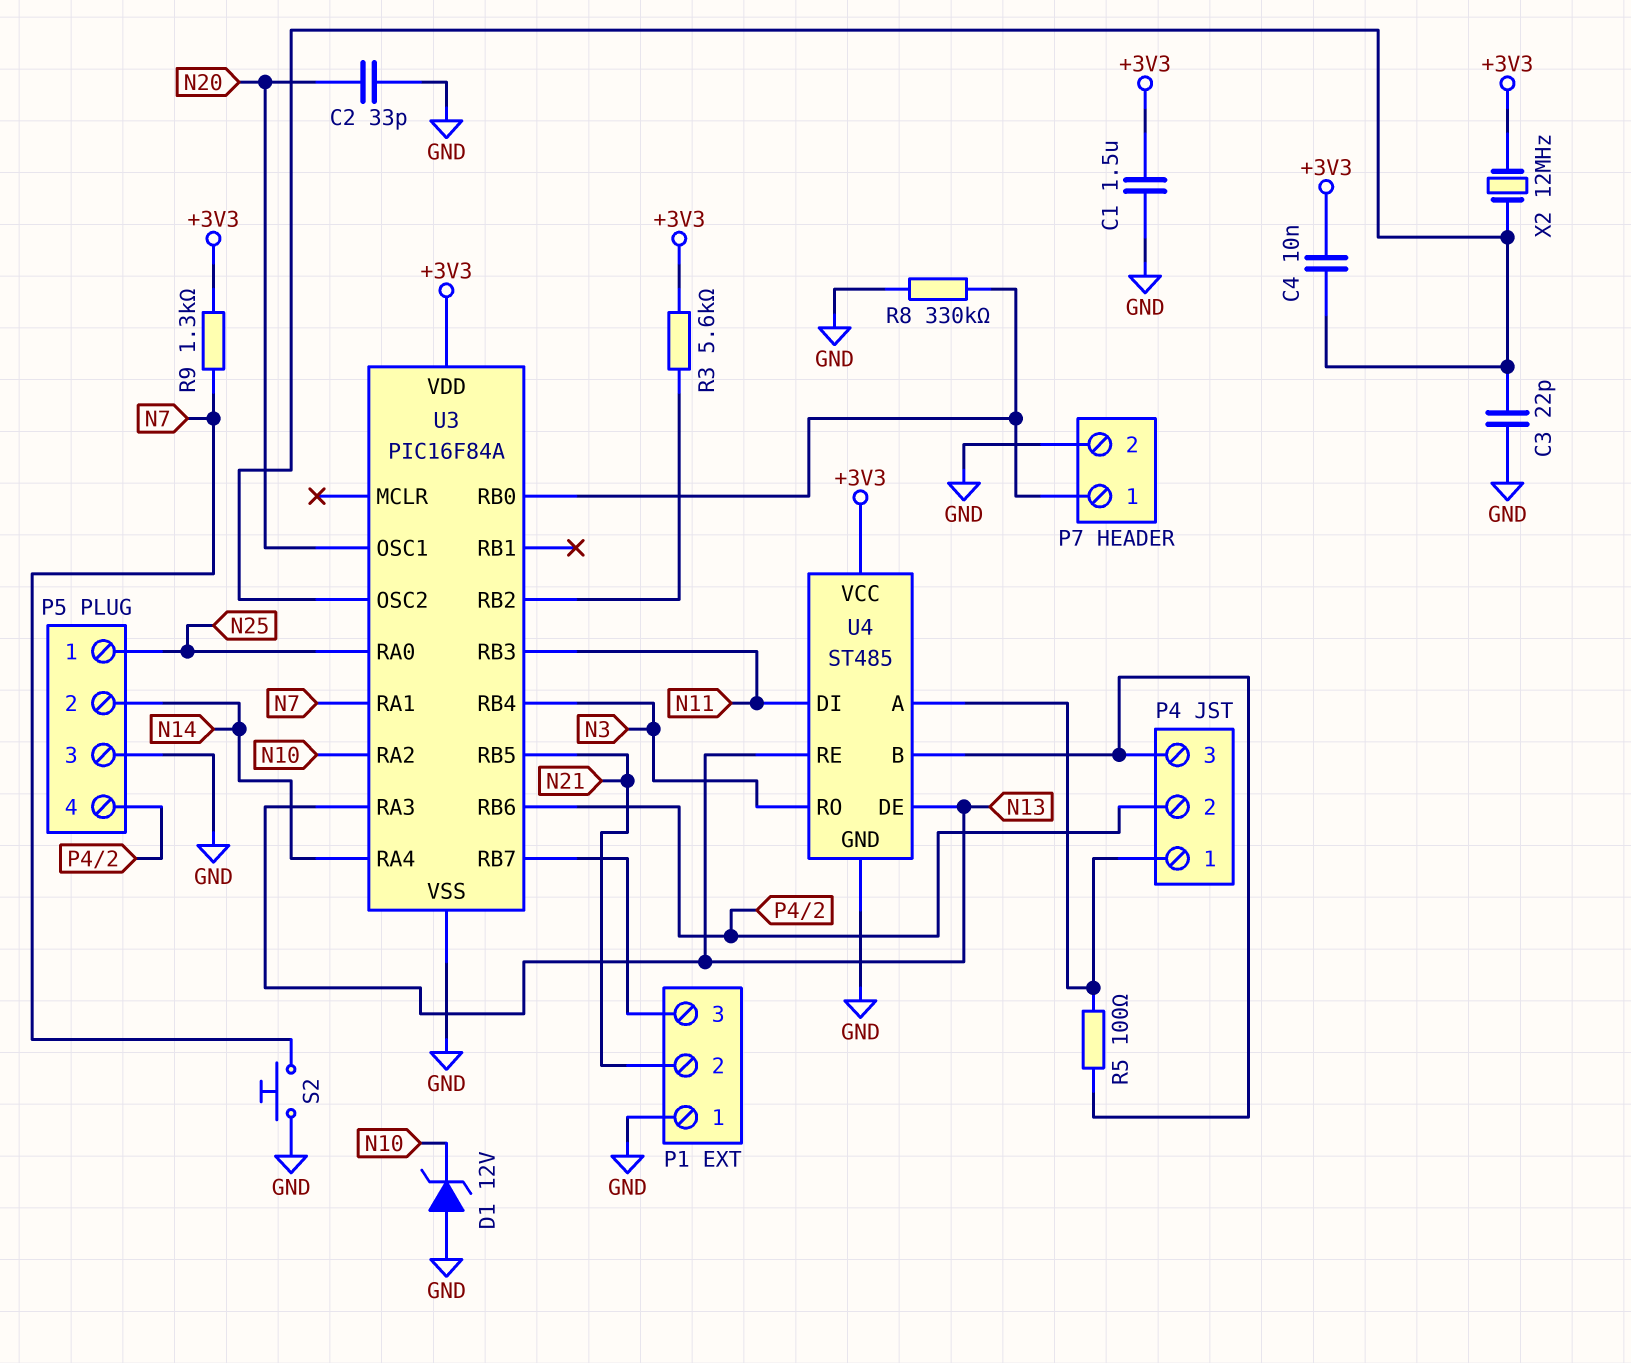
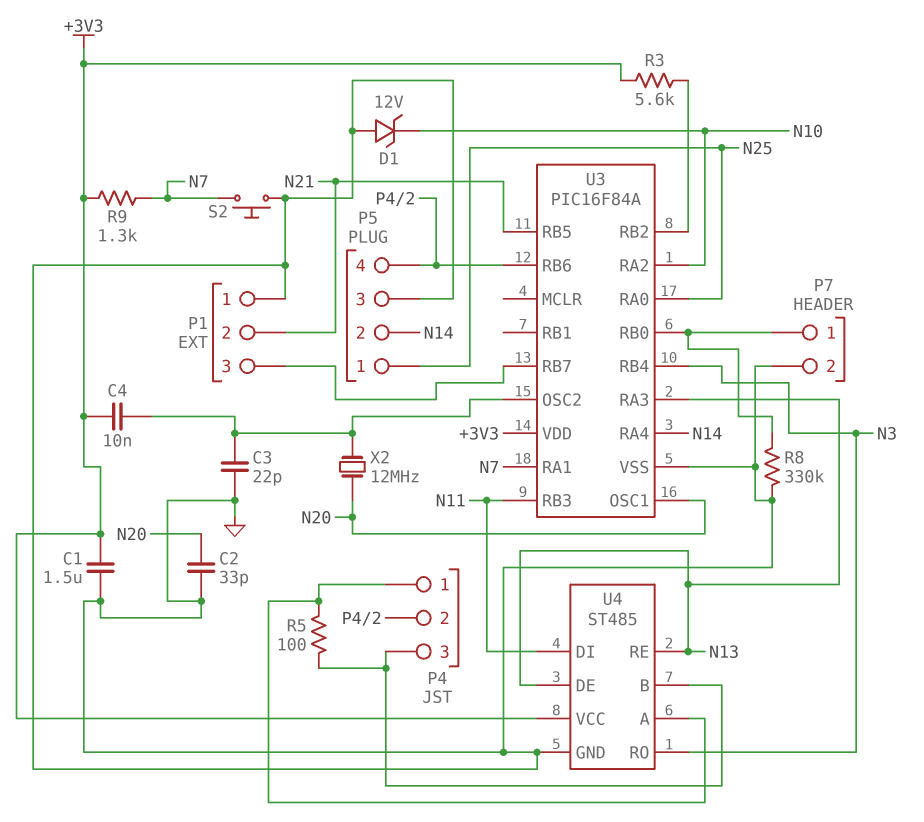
X2: 12MHz (+3V3, U3/OSC2) -> 12MHz (N20, U3/OSC2)

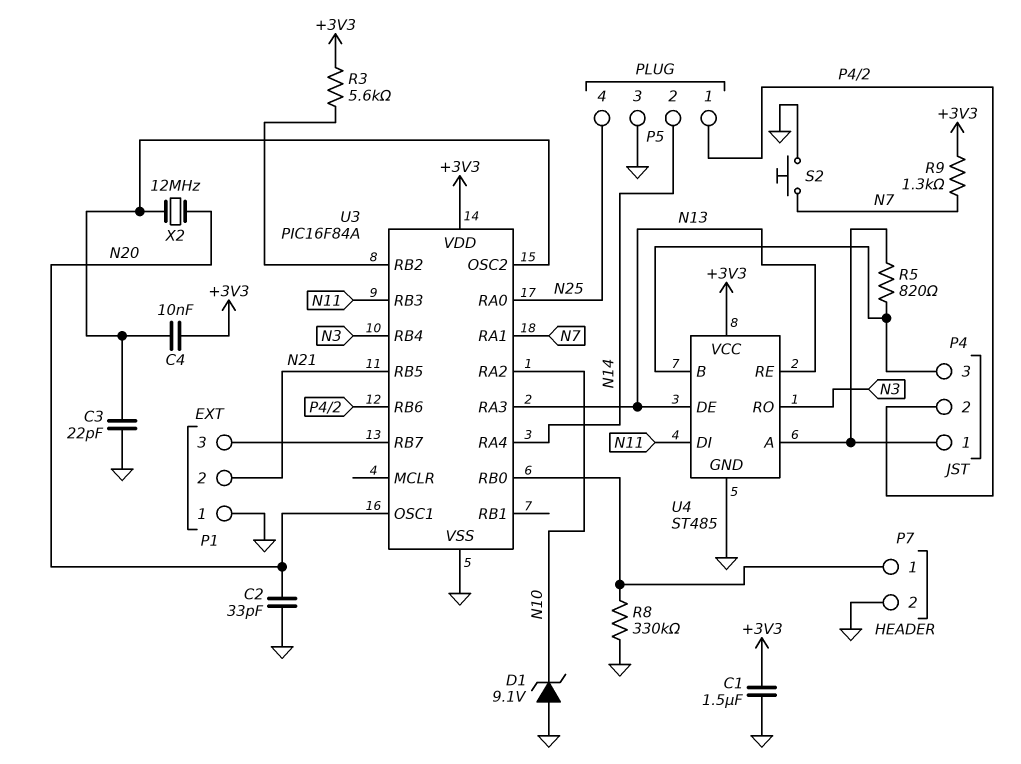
D1: zener 12V (A GND, K N10) -> zener 9.1V (A GND, K N10)
P5 pin 1: N25 -> P4/2
P5 pin 4: P4/2 -> N25
R5: 100 (P4/1, P4/3) -> 820 (P4/1, P4/3)

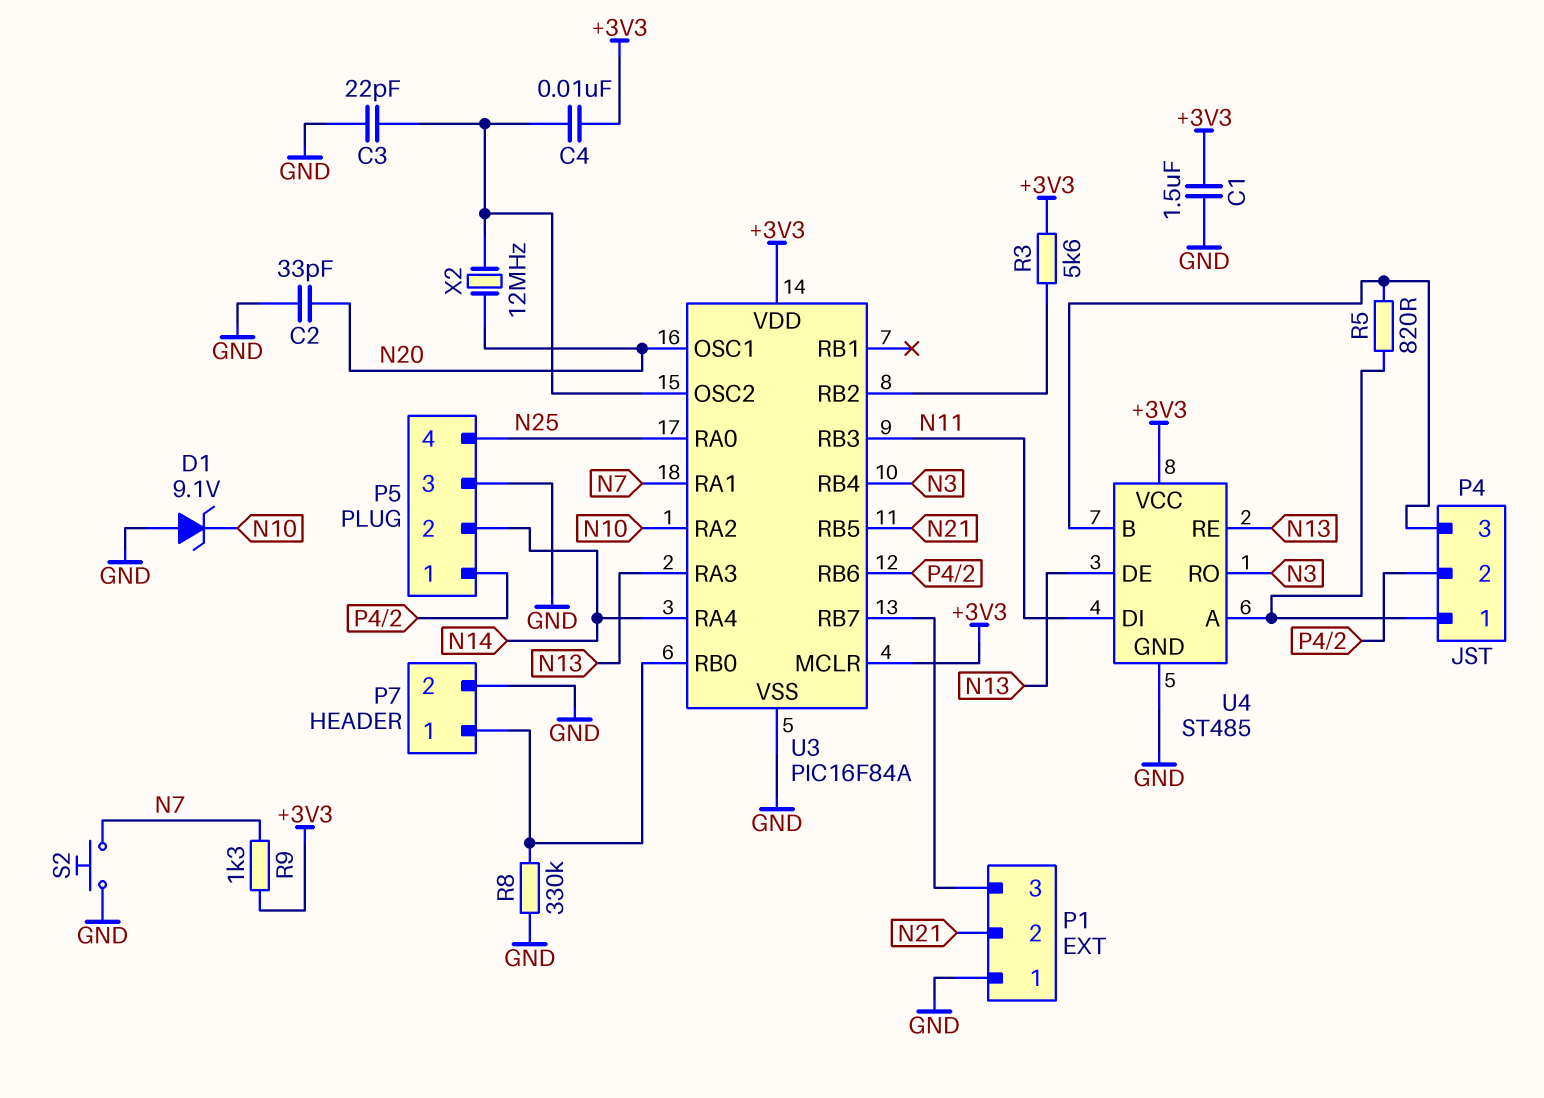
U3 pin MCLR: none -> +3V3

